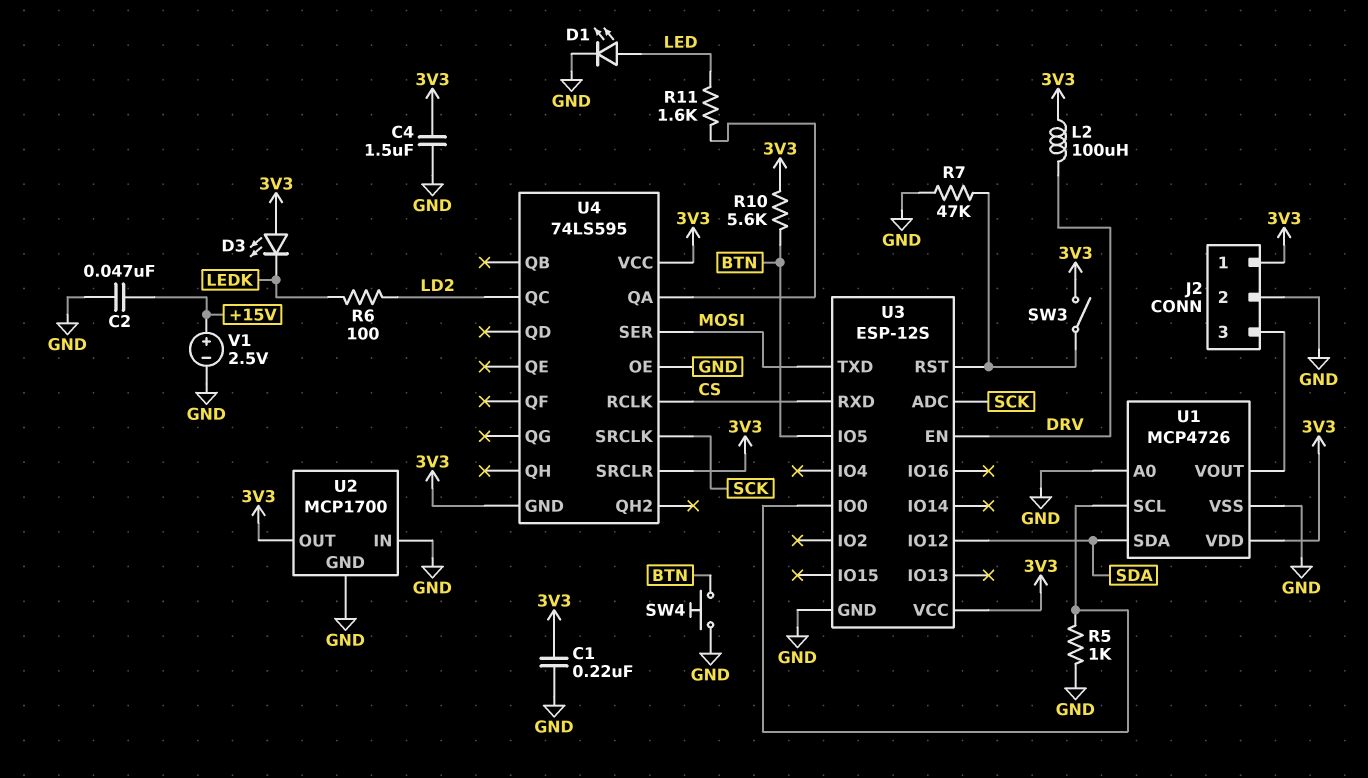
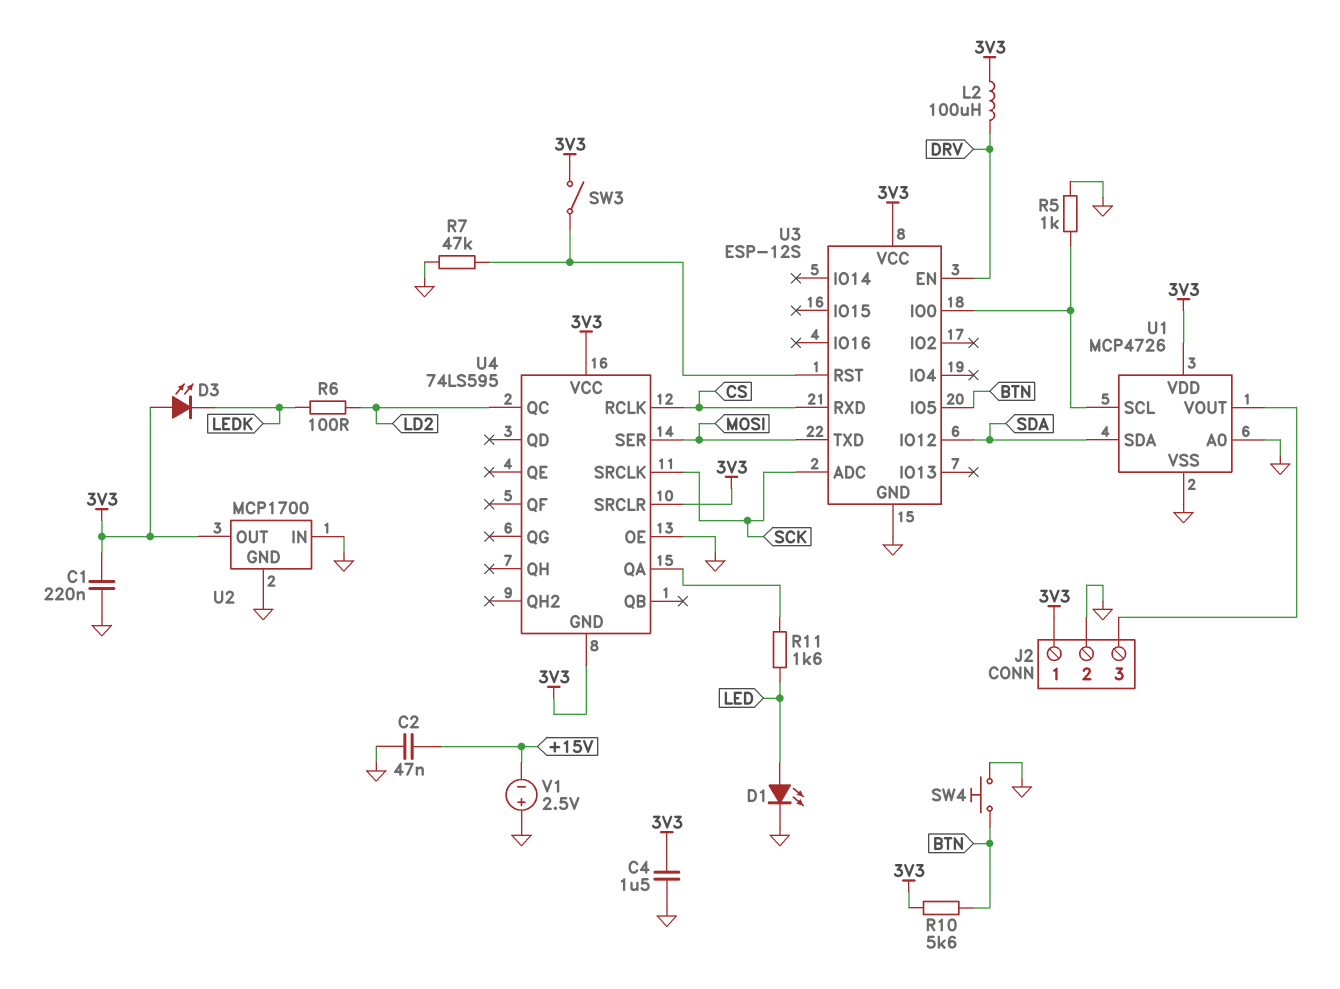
V1: 2.5V (plus +15V, minus GND) -> 2.5V (plus GND, minus +15V)

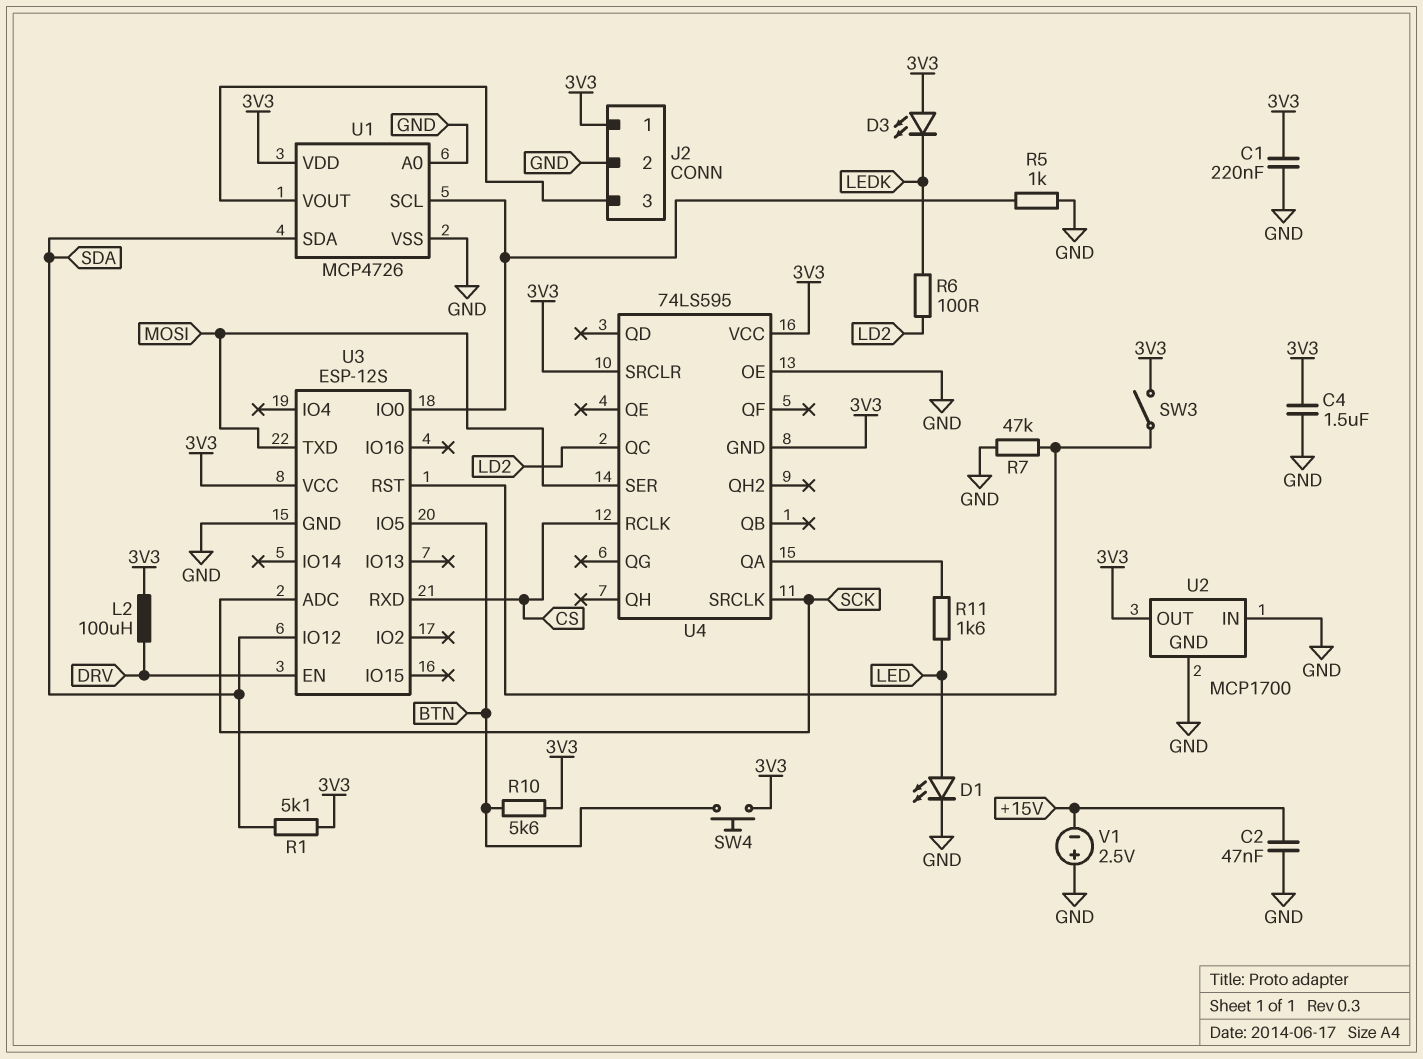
R1: none -> 5.1k (3V3, SDA)
SW4: button (BTN, GND) -> button (3V3, BTN)

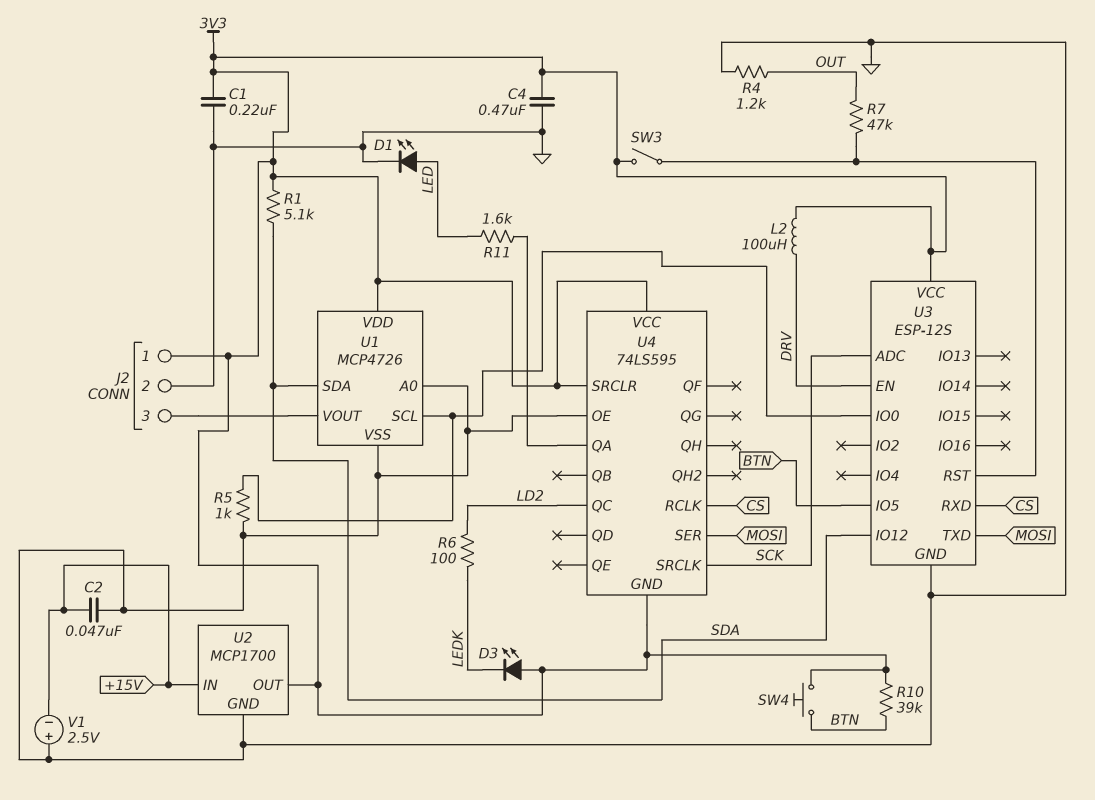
C4: 1.5uF (3V3, GND) -> 470nF (3V3, GND)
R4: none -> 1.2k (GND, OUT)
R7: 47k (GND, U3/RST) -> 47k (OUT, U3/RST)
R10: 5.6k (3V3, BTN) -> 39k (3V3, BTN)
U2 pin IN: GND -> +15V

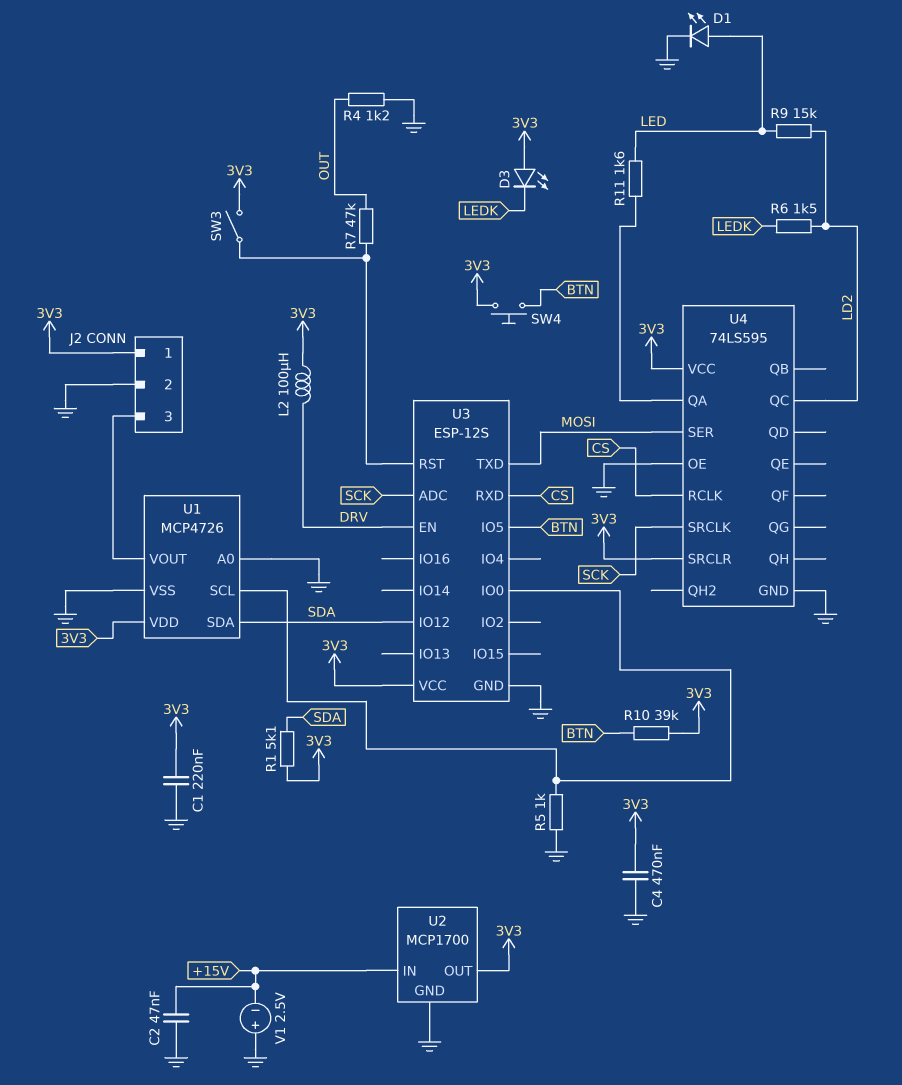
R6: 100 (LD2, LEDK) -> 1.5k (LD2, LEDK)
R9: none -> 15k (LD2, LED)
U4 pin GND: 3V3 -> GND

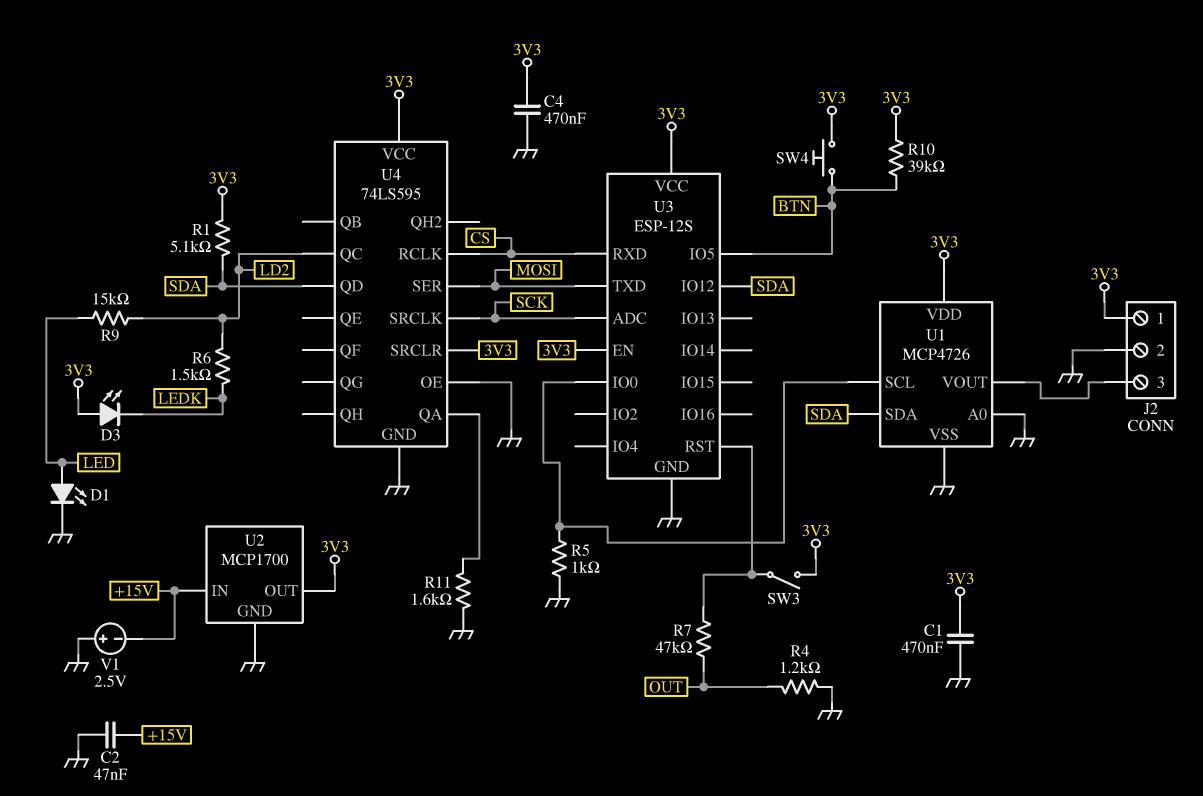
C1: 220nF (3V3, GND) -> 470nF (3V3, GND)
L2: 100uH (3V3, DRV) -> none
R11: 1.6k (LED, U4/QA) -> 1.6k (GND, U4/QA)
U3 pin EN: DRV -> 3V3
U4 pin QD: none -> SDA

